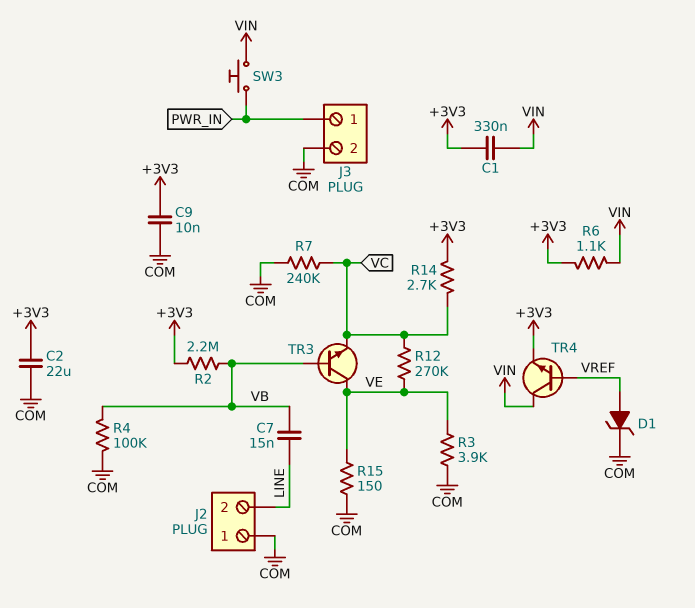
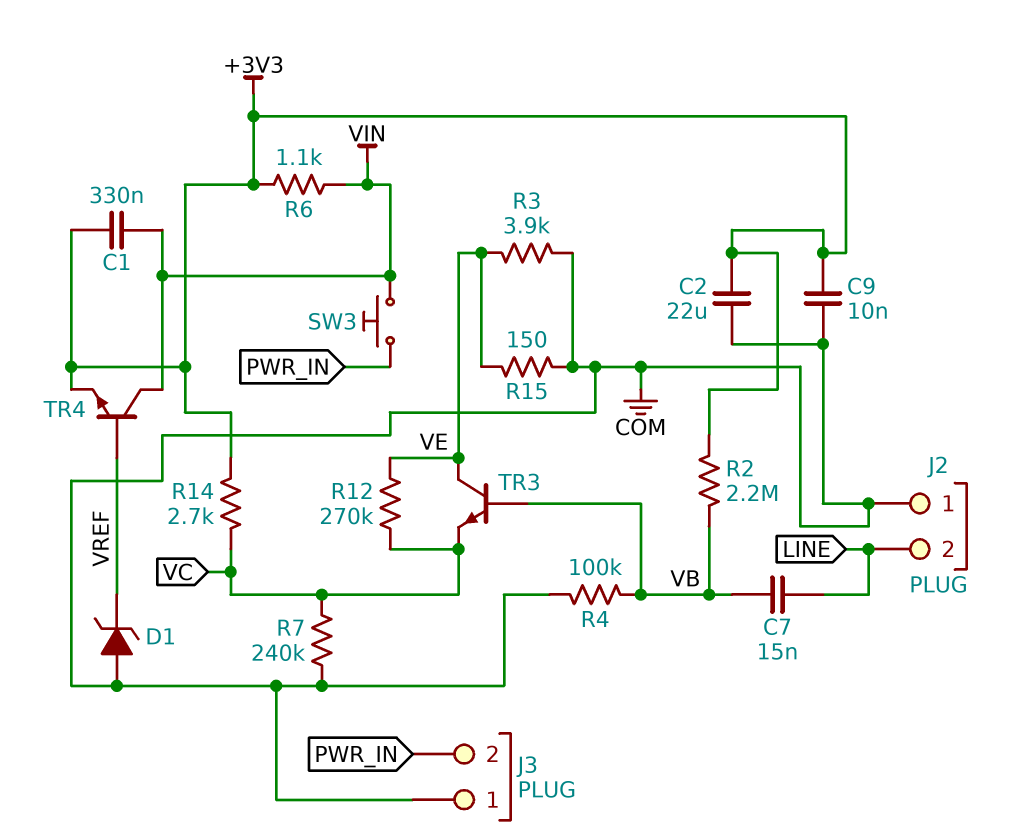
D1: zener (A VREF, K COM) -> zener (A COM, K VREF)
J3 pin 1: PWR_IN -> COM
J3 pin 2: COM -> PWR_IN

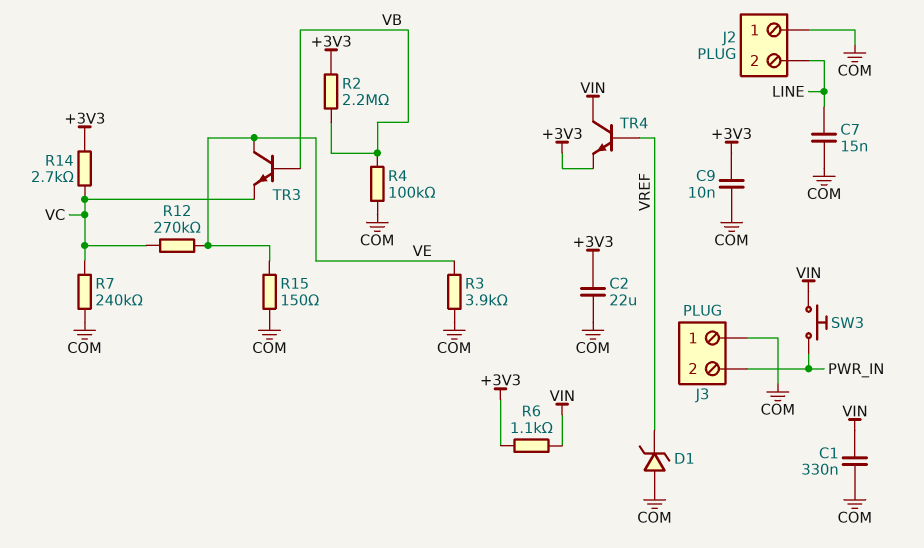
C1: 330nF (+3V3, VIN) -> 330nF (COM, VIN)
C7: 15nF (LINE, VB) -> 15nF (COM, LINE)

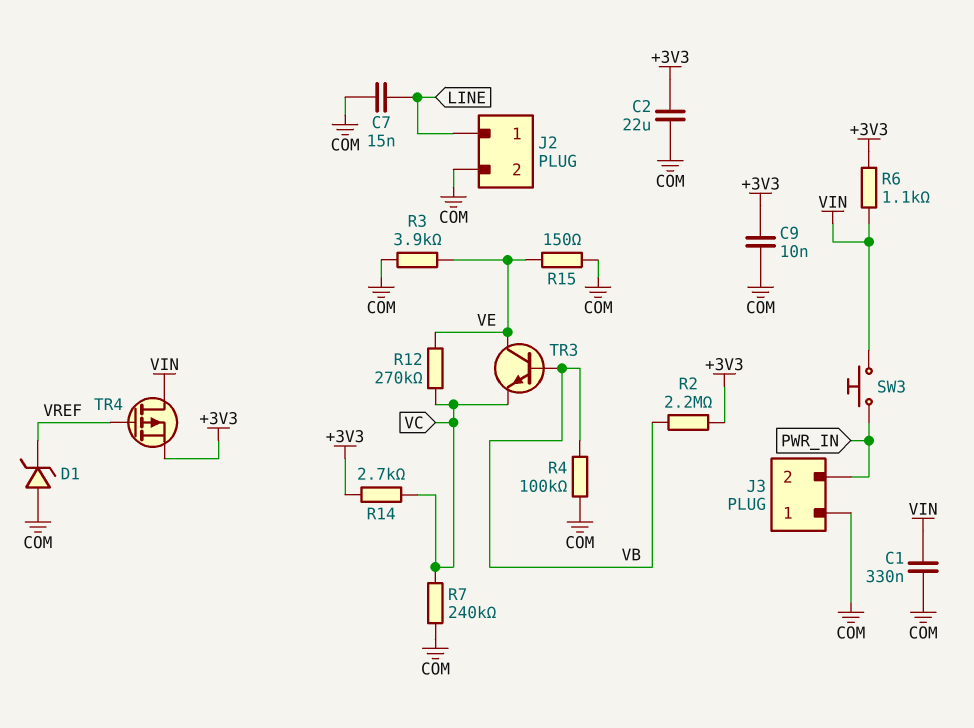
J2 pin 1: COM -> LINE
J2 pin 2: LINE -> COM
TR4: NPN (B VREF, C VIN, E +3V3) -> PMOS (G VREF, D VIN, S +3V3)

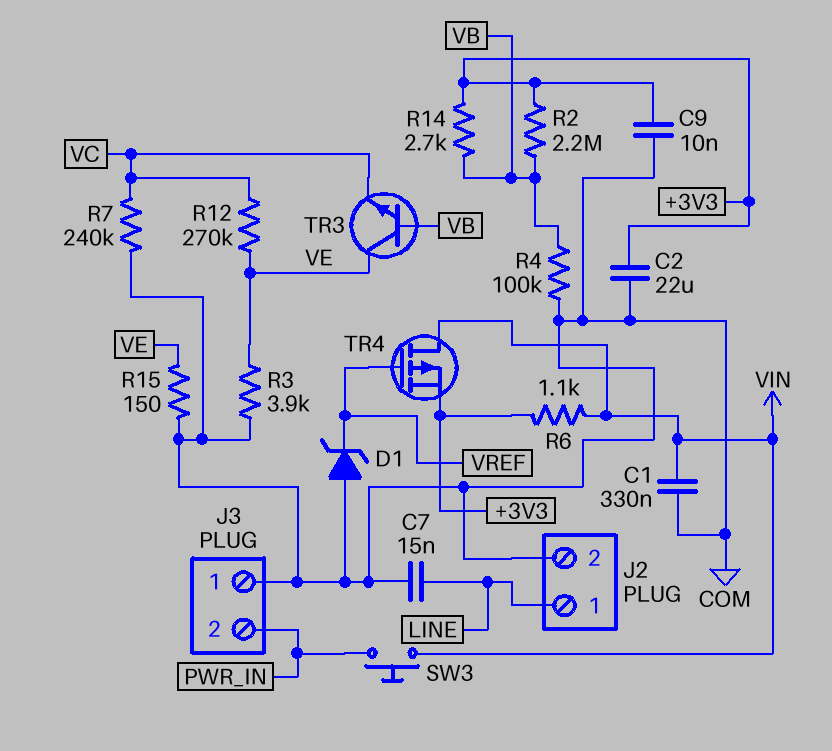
R14: 2.7k (+3V3, VC) -> 2.7k (+3V3, VB)

